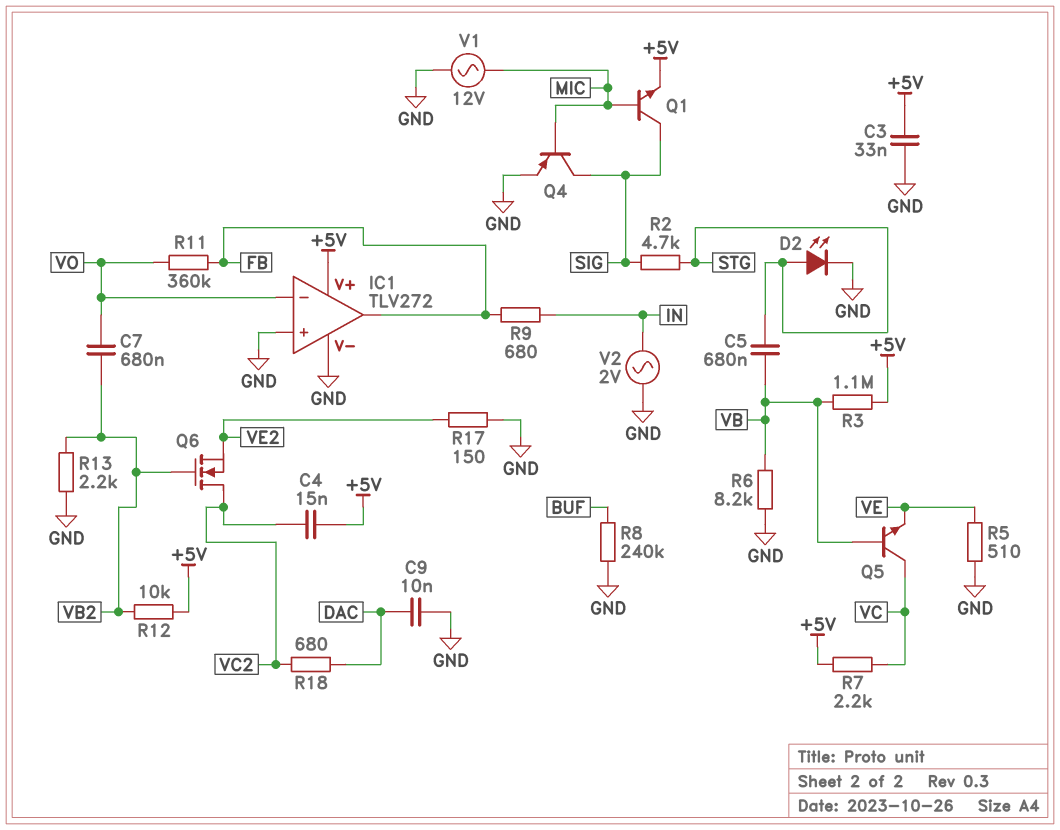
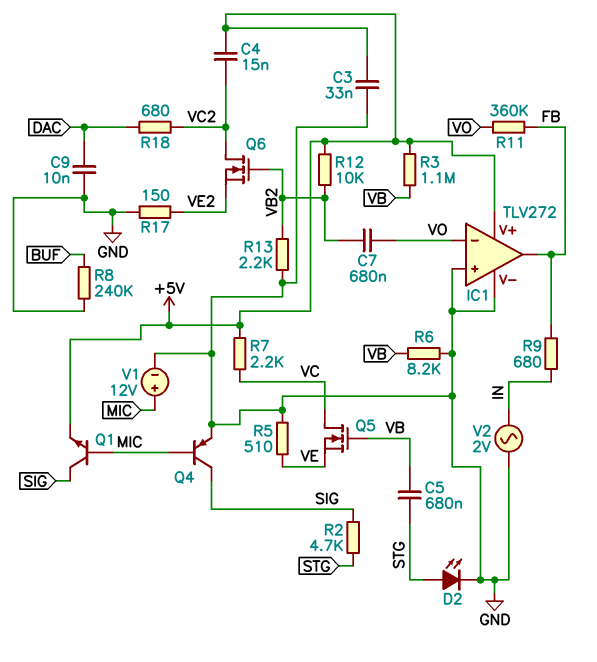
Q5: NPN (B VB, C VC, E VE) -> NMOS (G VB, D VC, S VE)
V1: AC 12V (GND, MIC) -> 12V (plus MIC, minus GND)

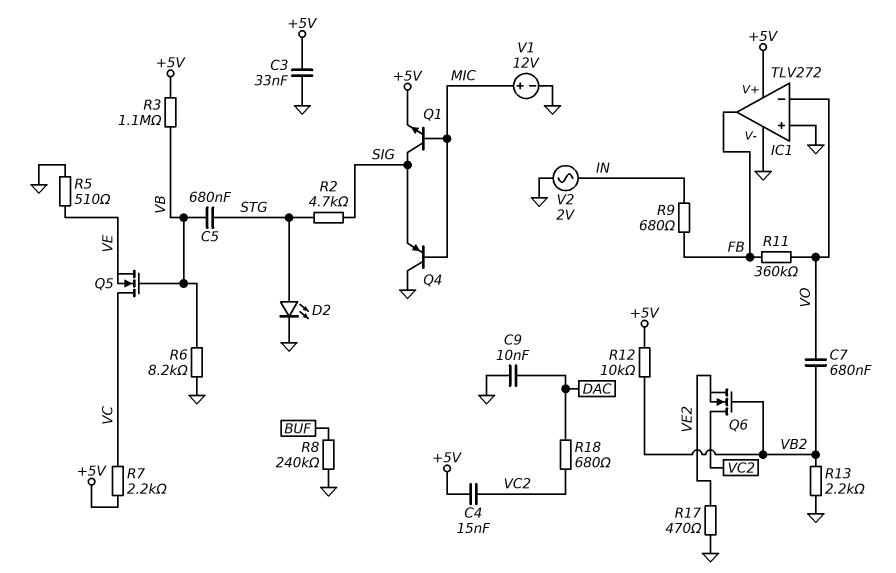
Q4: PNP (B MIC, C SIG, E GND) -> PNP (B MIC, C GND, E SIG)
R17: 150 (GND, VE2) -> 470 (GND, VE2)

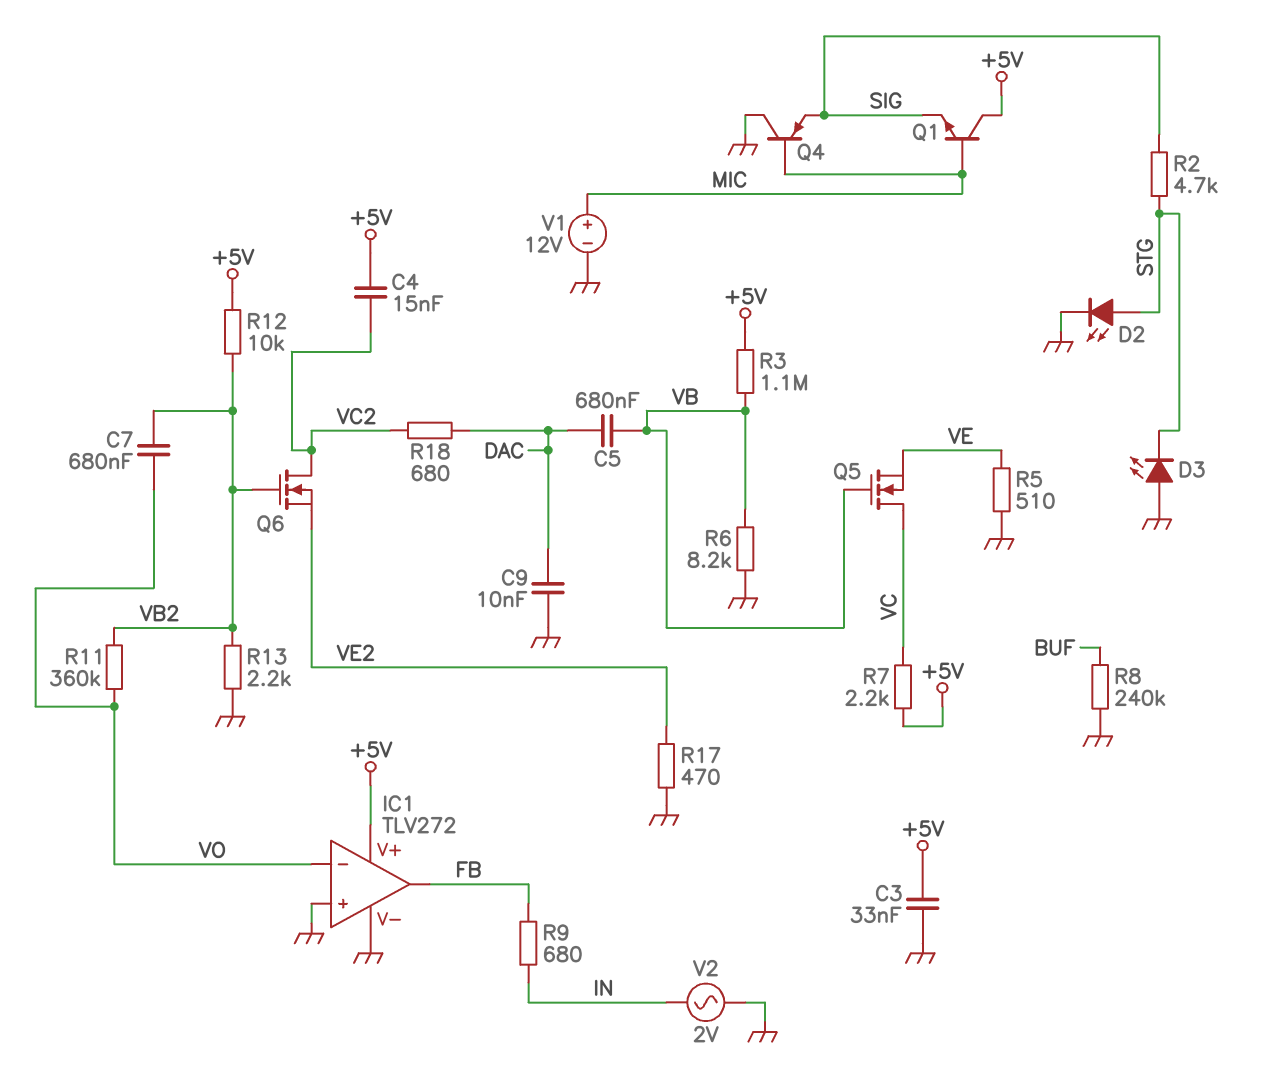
C5: 680nF (STG, VB) -> 680nF (DAC, VB)
D3: none -> LED (A GND, K STG)
Q1: NPN (B MIC, C SIG, E +5V) -> NPN (B MIC, C +5V, E SIG)
R11: 360k (FB, VO) -> 360k (VB2, VO)

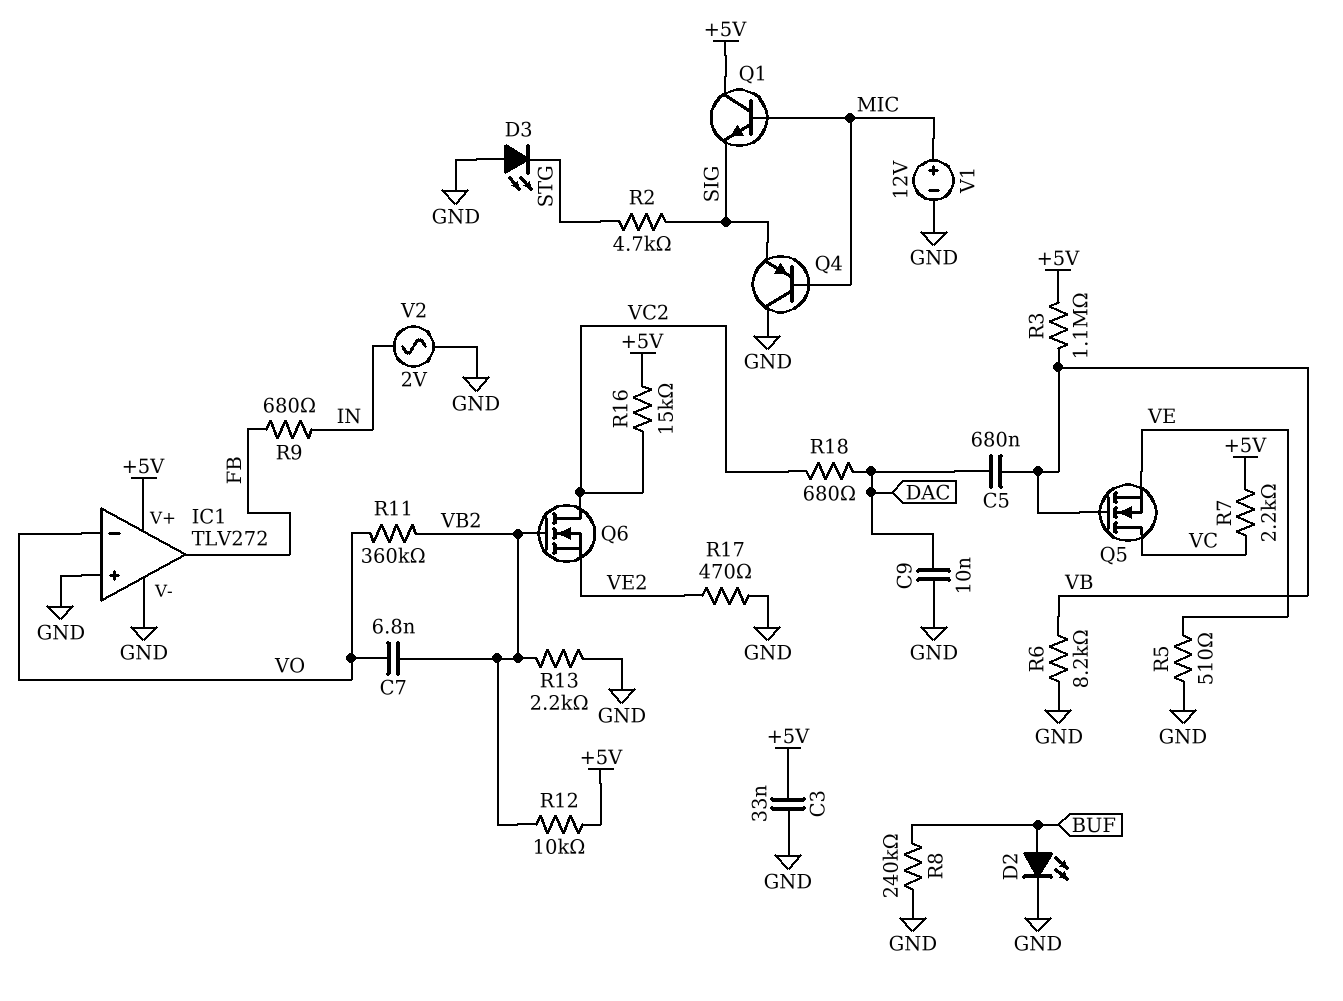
C4: 15nF (+5V, VC2) -> none
C7: 680nF (VB2, VO) -> 6.8nF (VB2, VO)
D2: LED (A STG, K GND) -> LED (A BUF, K GND)
R16: none -> 15k (+5V, VC2)

